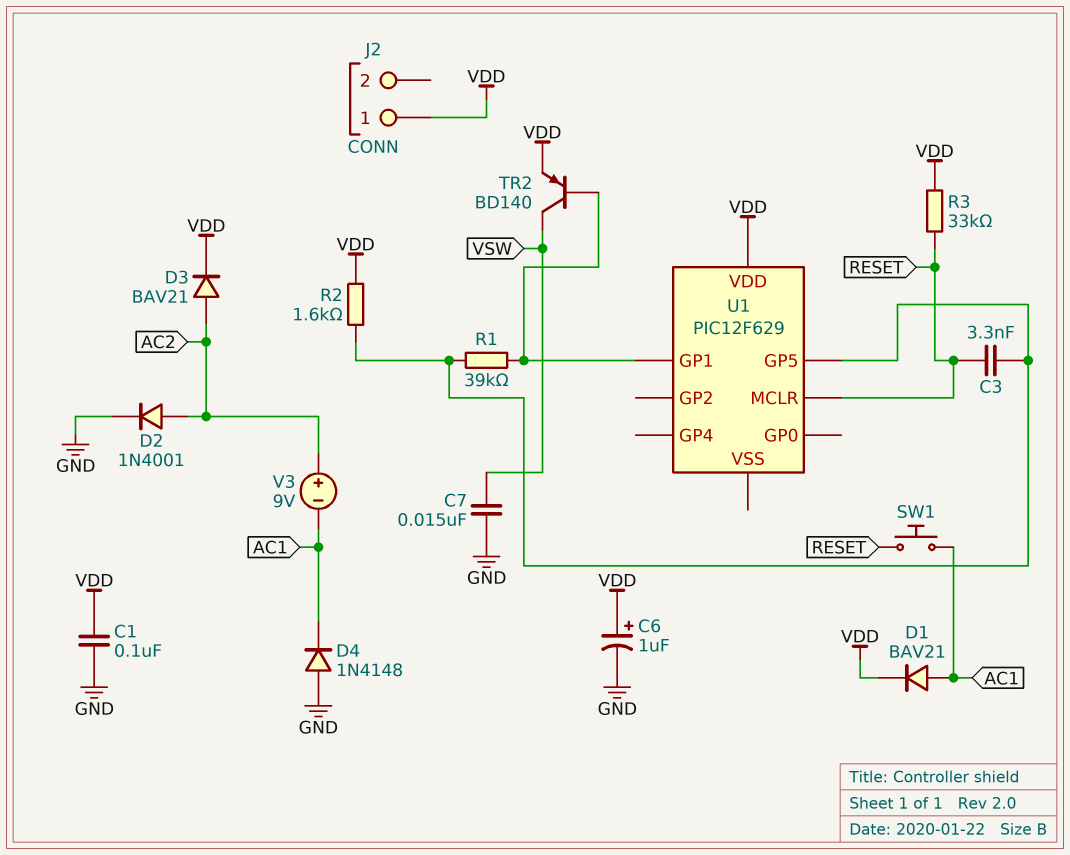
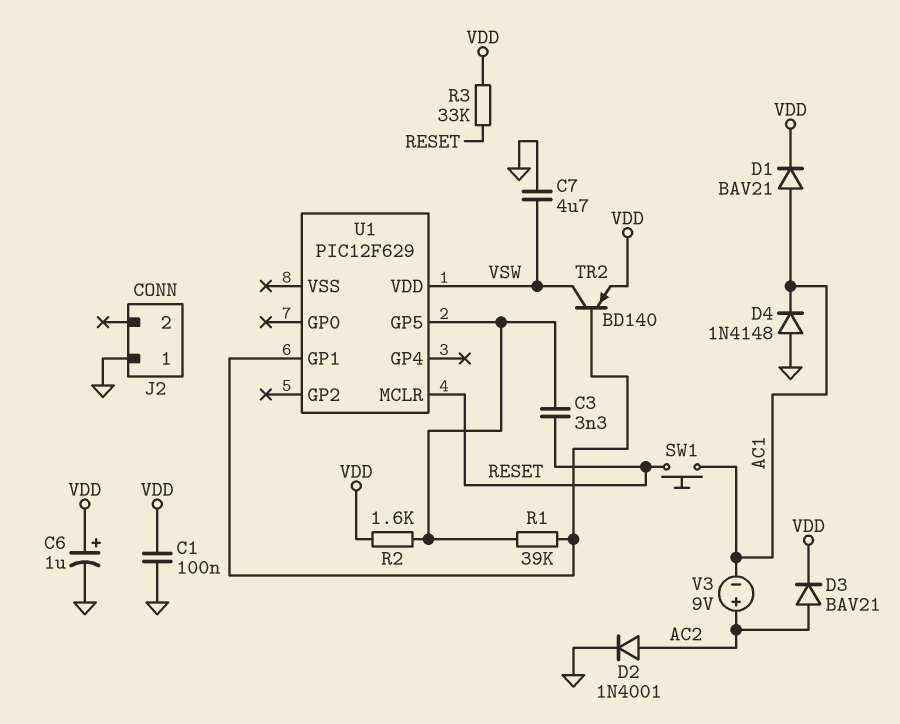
C7: 15nF (GND, VSW) -> 4.7uF (GND, VSW)
J2 pin 1: VDD -> GND
U1 pin VDD: VDD -> VSW

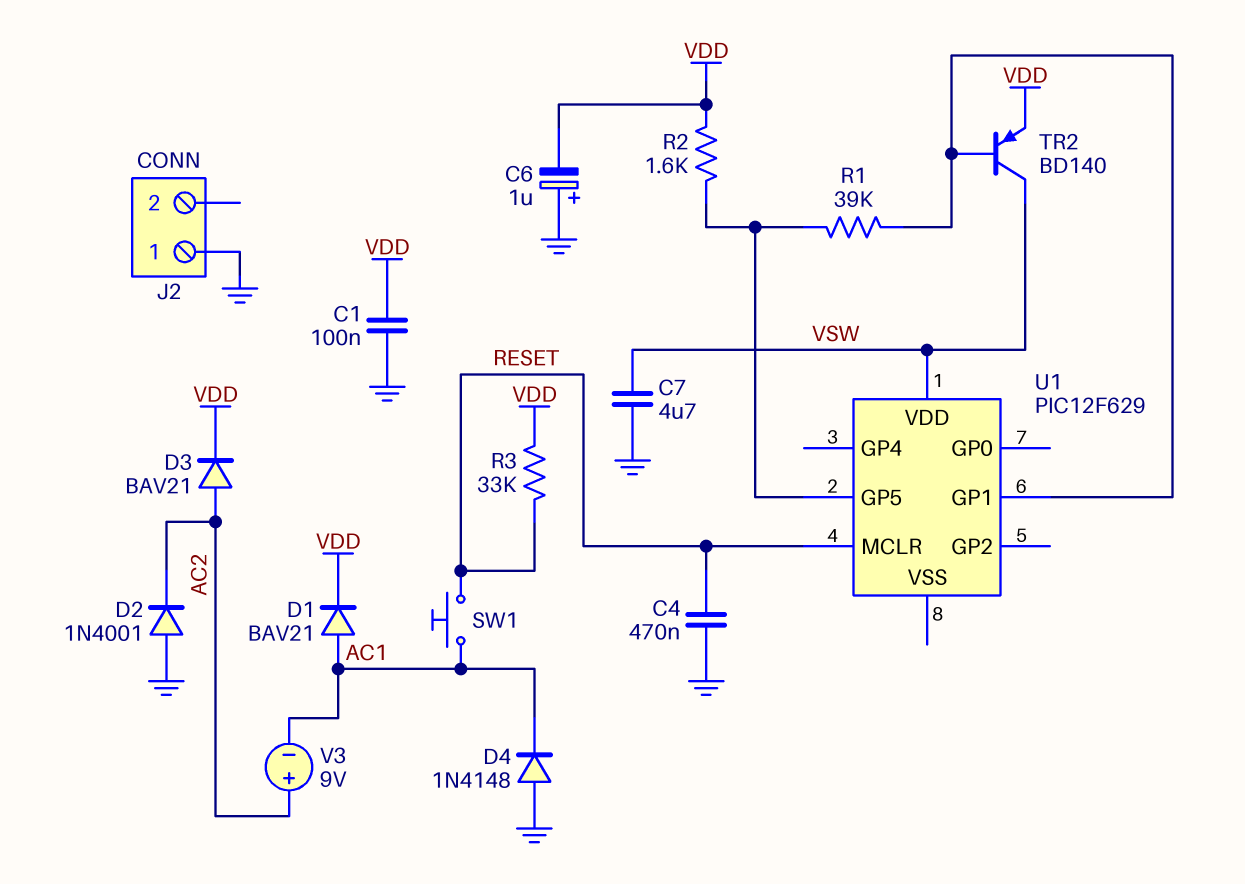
C3: 3.3nF (RESET, U1/GP5) -> none
C4: none -> 470nF (GND, RESET)
C6: 1uF (plus VDD, minus GND) -> 1uF (plus GND, minus VDD)
D2: diode 1N4001 (A AC2, K GND) -> diode 1N4001 (A GND, K AC2)

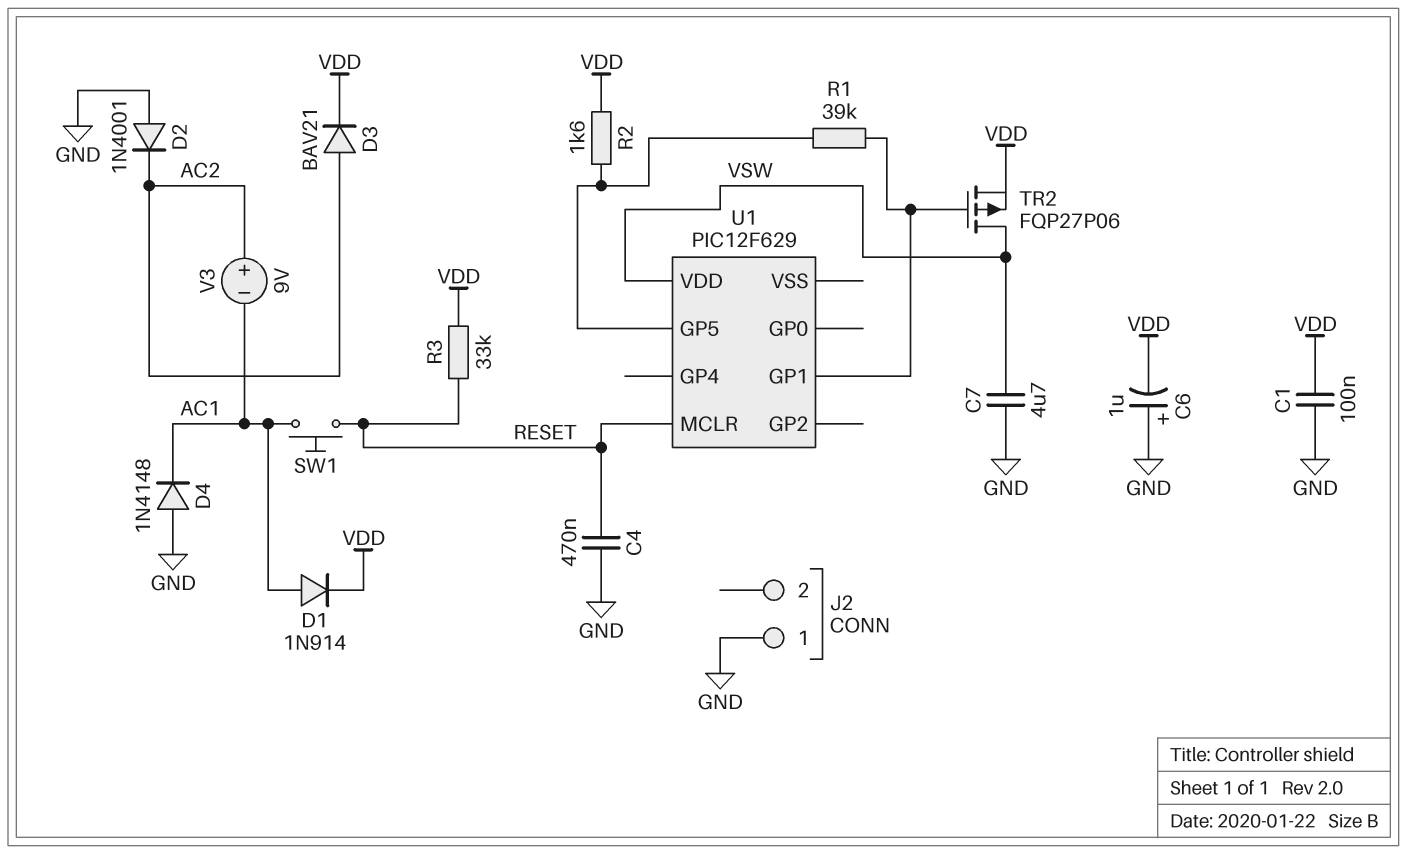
D1: diode BAV21 (A AC1, K VDD) -> diode 1N914 (A AC1, K VDD)
TR2: PNP BD140 (B U1/GP1, C VSW, E VDD) -> PMOS FQP27P06 (G U1/GP1, D VSW, S VDD)

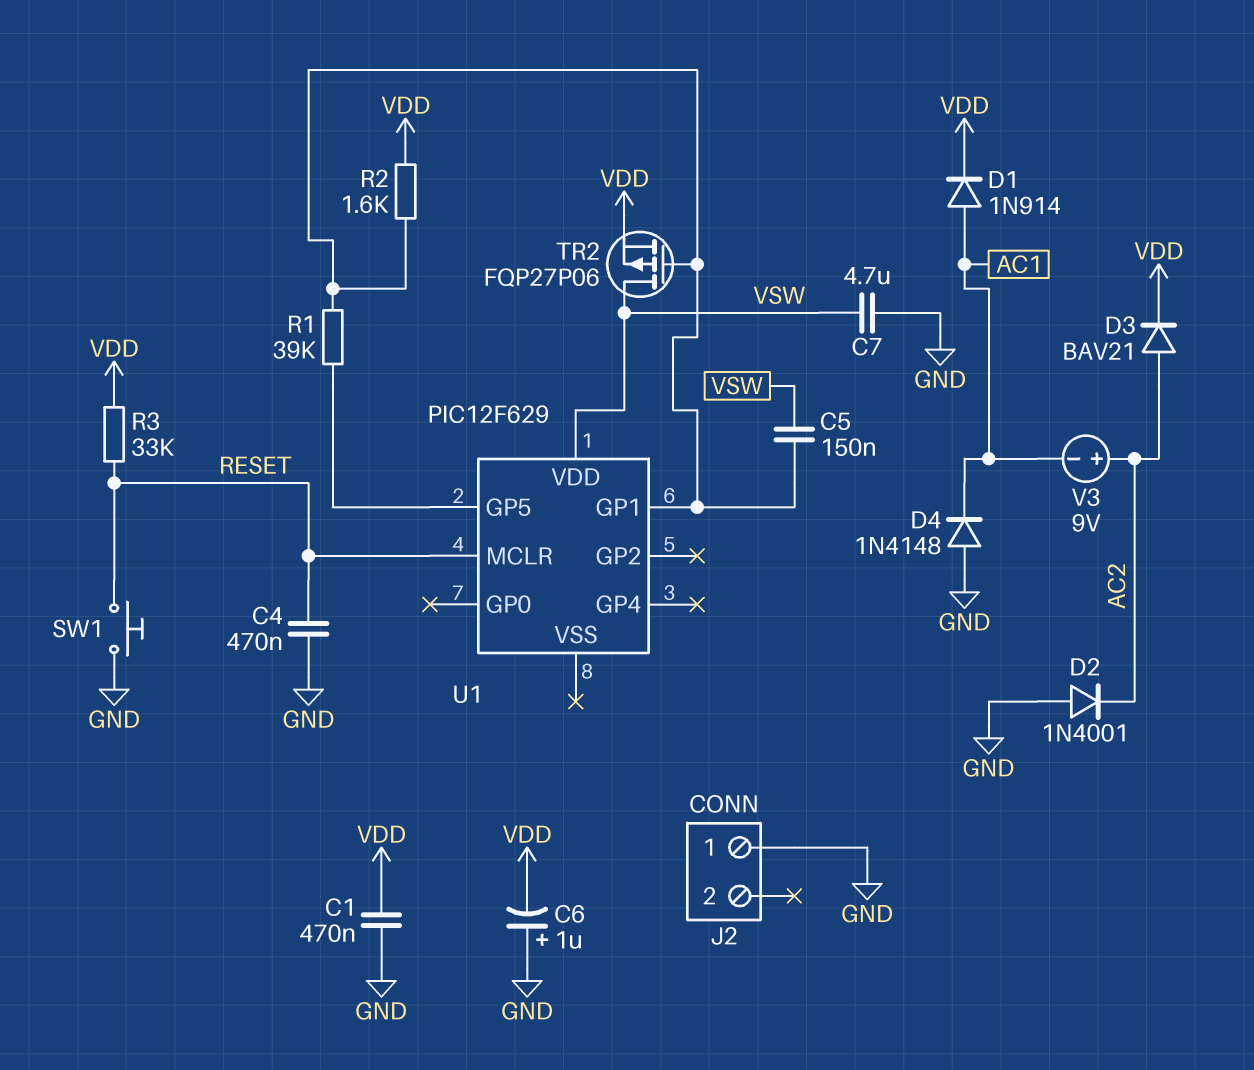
C1: 100nF (GND, VDD) -> 470nF (GND, VDD)
C5: none -> 150nF (U1/GP1, VSW)
R2: 1.6k (U1/GP5, VDD) -> 1.6k (U1/GP1, VDD)
SW1: button (AC1, RESET) -> button (GND, RESET)

